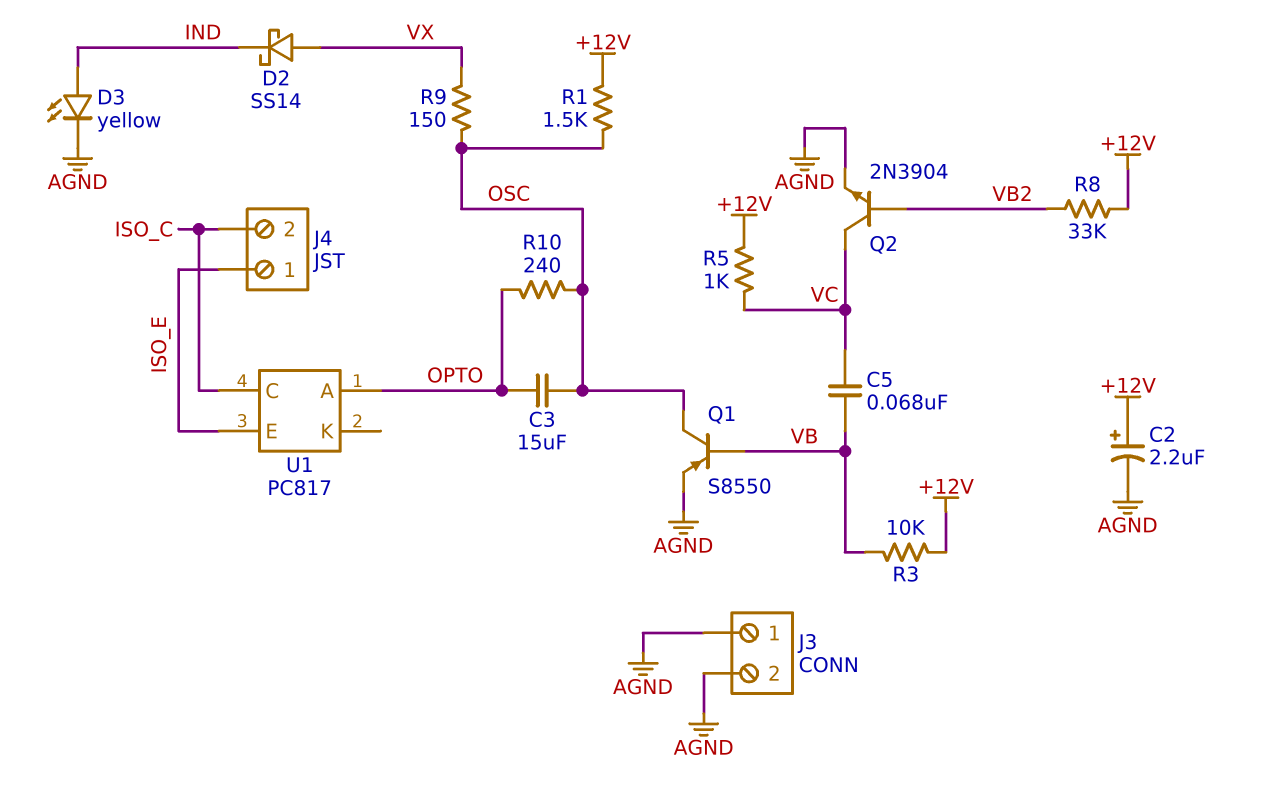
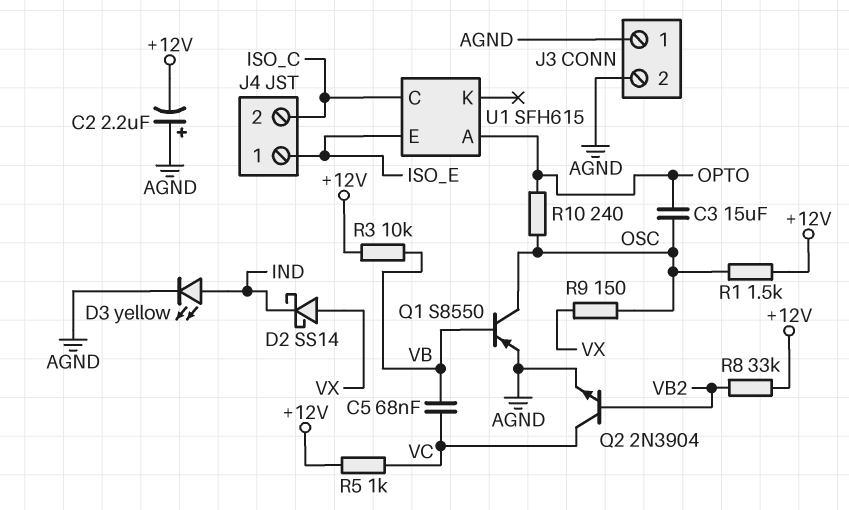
C2: 2.2uF (plus +12V, minus AGND) -> 2.2uF (plus AGND, minus +12V)
U1: PC817 -> SFH615

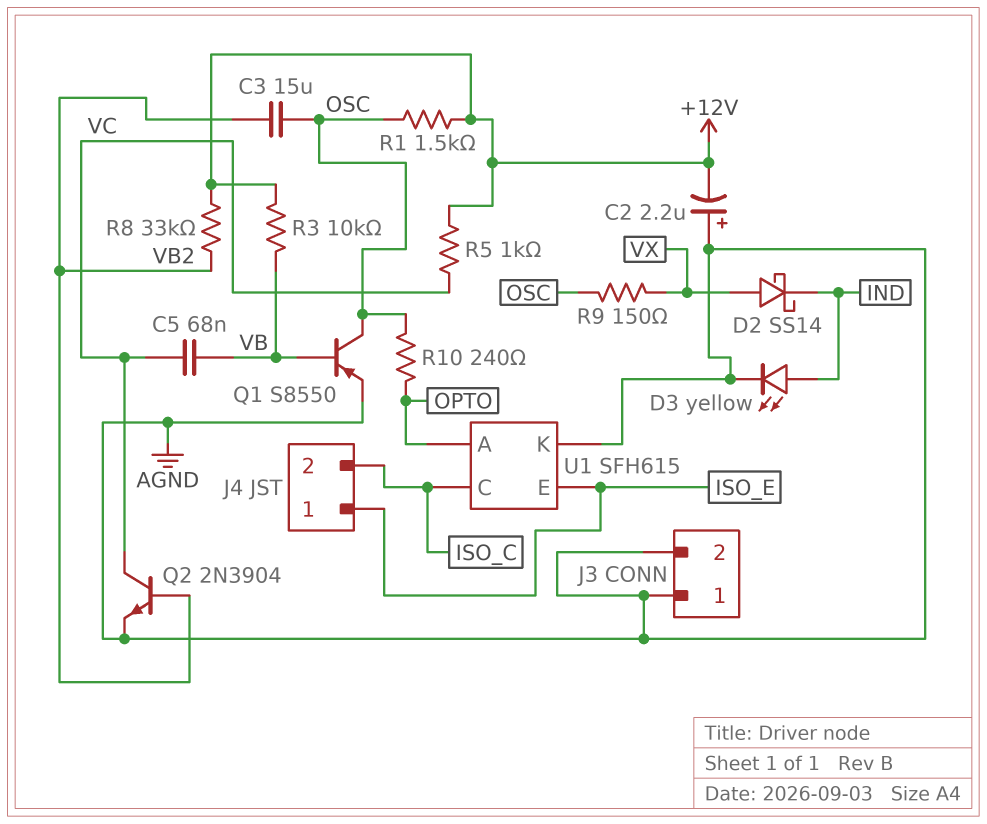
C3: 15uF (OPTO, OSC) -> 15uF (OSC, VB2)
U1 pin K: none -> AGND

